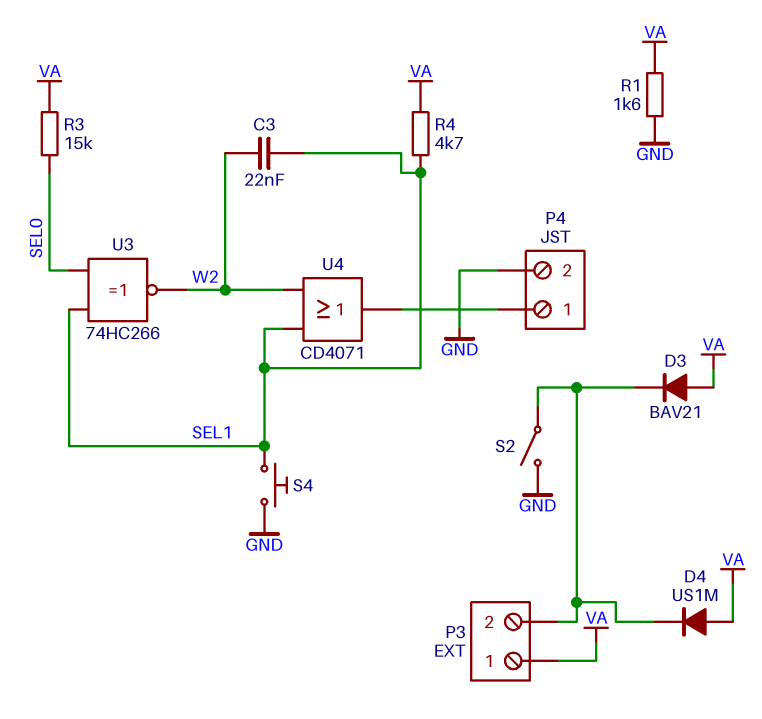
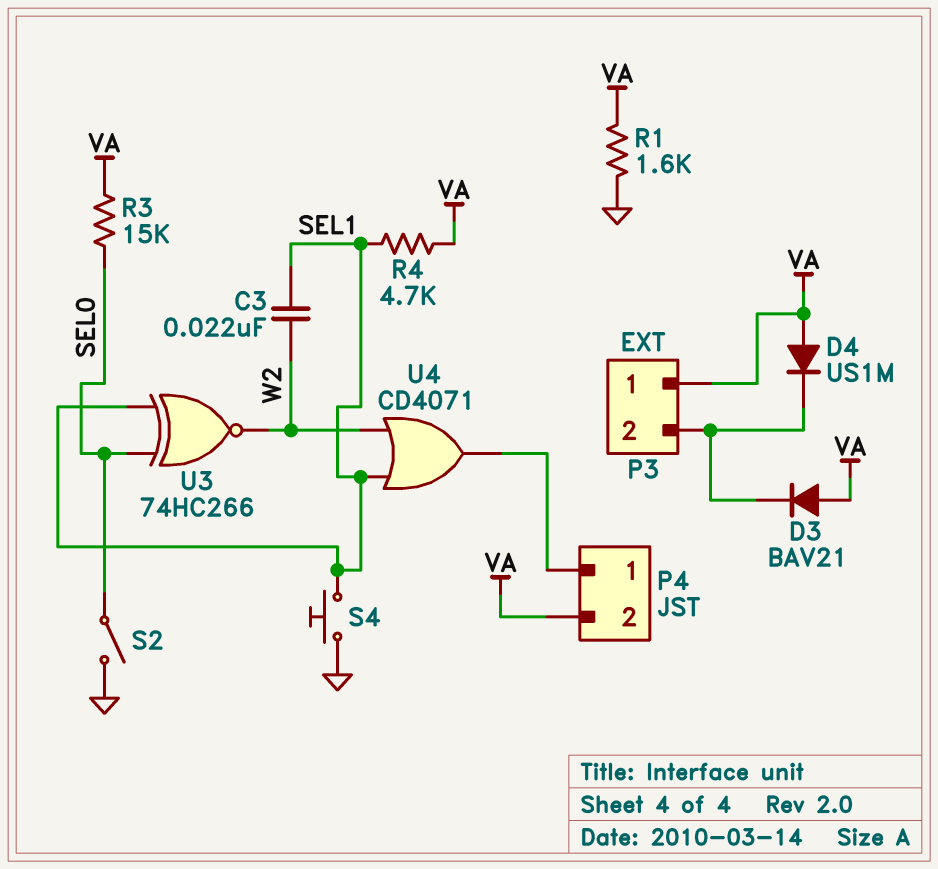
P4 pin 2: GND -> VA
S2: switch (GND, P3/2) -> switch (GND, SEL0)

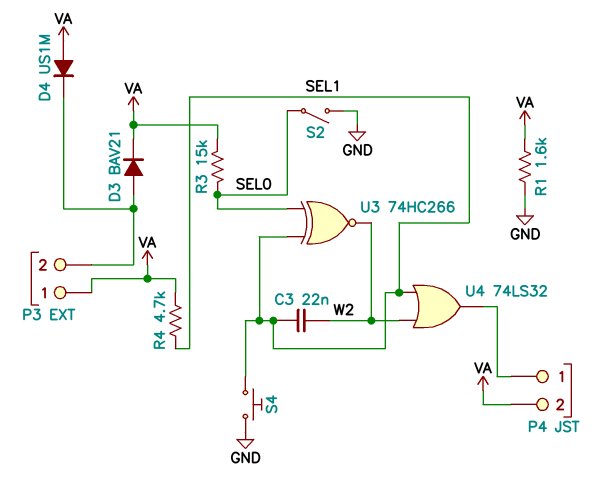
D3: diode BAV21 (A VA, K P3/2) -> diode BAV21 (A P3/2, K VA)
U4: OR CD4071 (in SEL1, in W2, out P4/1) -> OR 74LS32 (in SEL1, in W2, out P4/1)

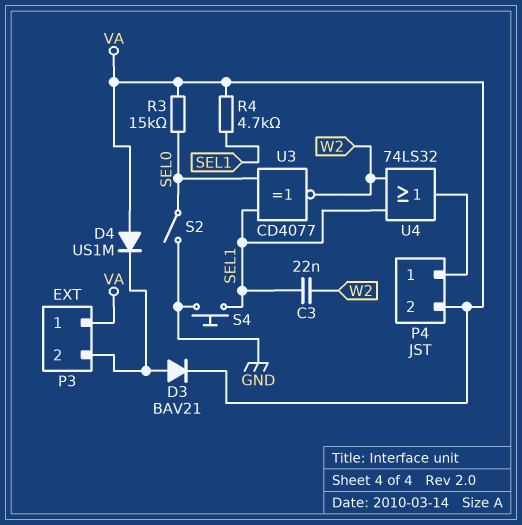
R1: 1.6k (GND, VA) -> none
U3: XNOR 74HC266 (in SEL0, in SEL1, out W2) -> XNOR CD4077 (in SEL0, in SEL1, out W2)

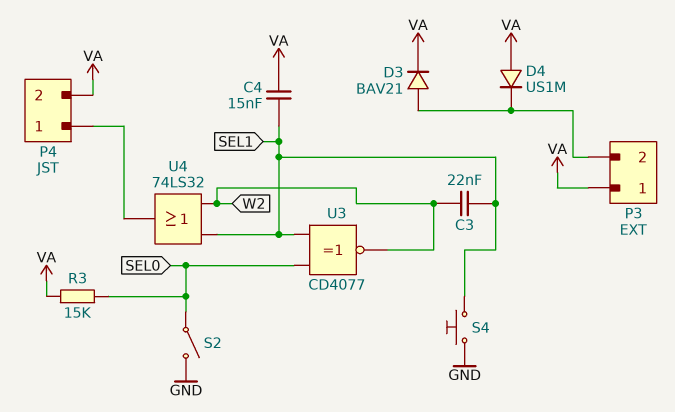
C4: none -> 15nF (SEL1, VA)
R4: 4.7k (SEL1, VA) -> none

